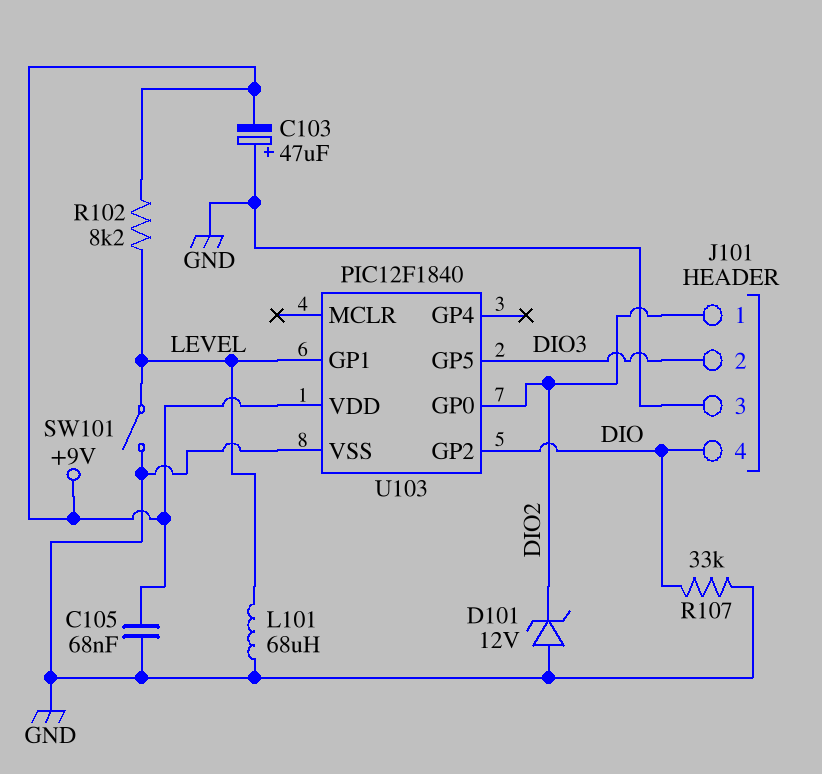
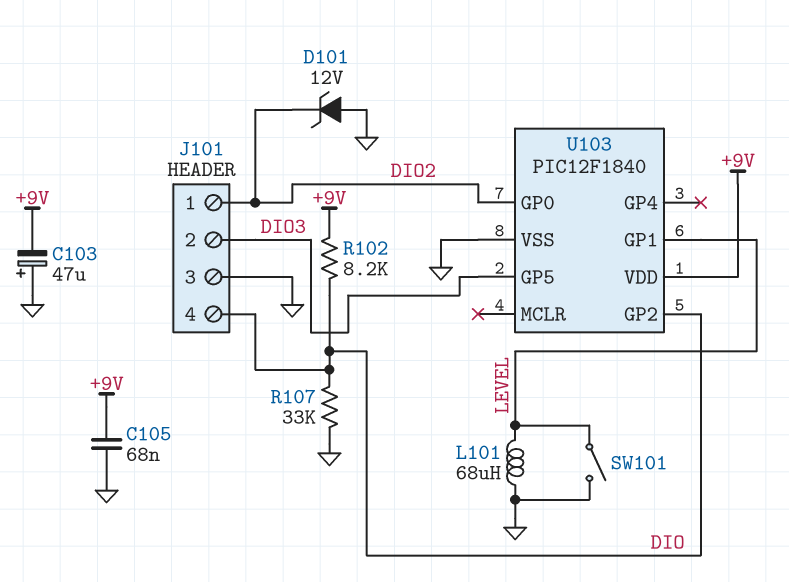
R102: 8.2k (+9V, LEVEL) -> 8.2k (+9V, DIO)

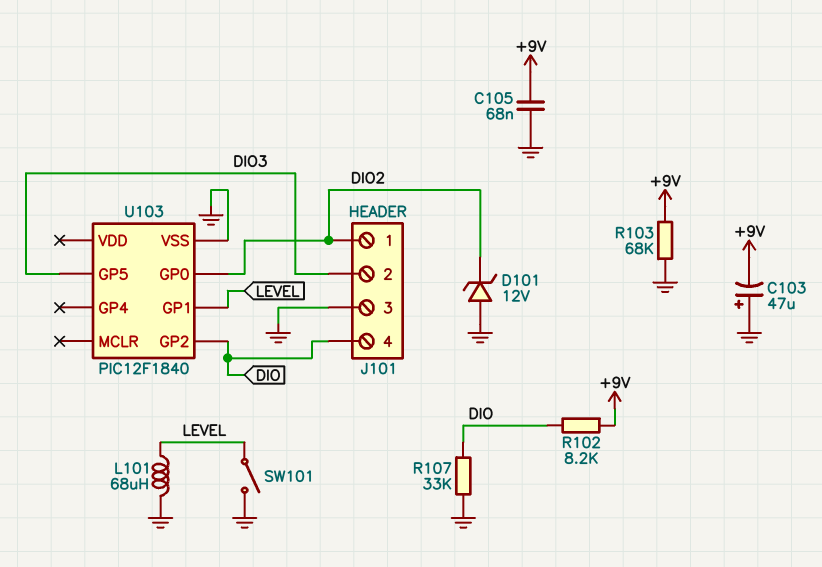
R103: none -> 68k (+9V, GND)
U103 pin VDD: +9V -> none

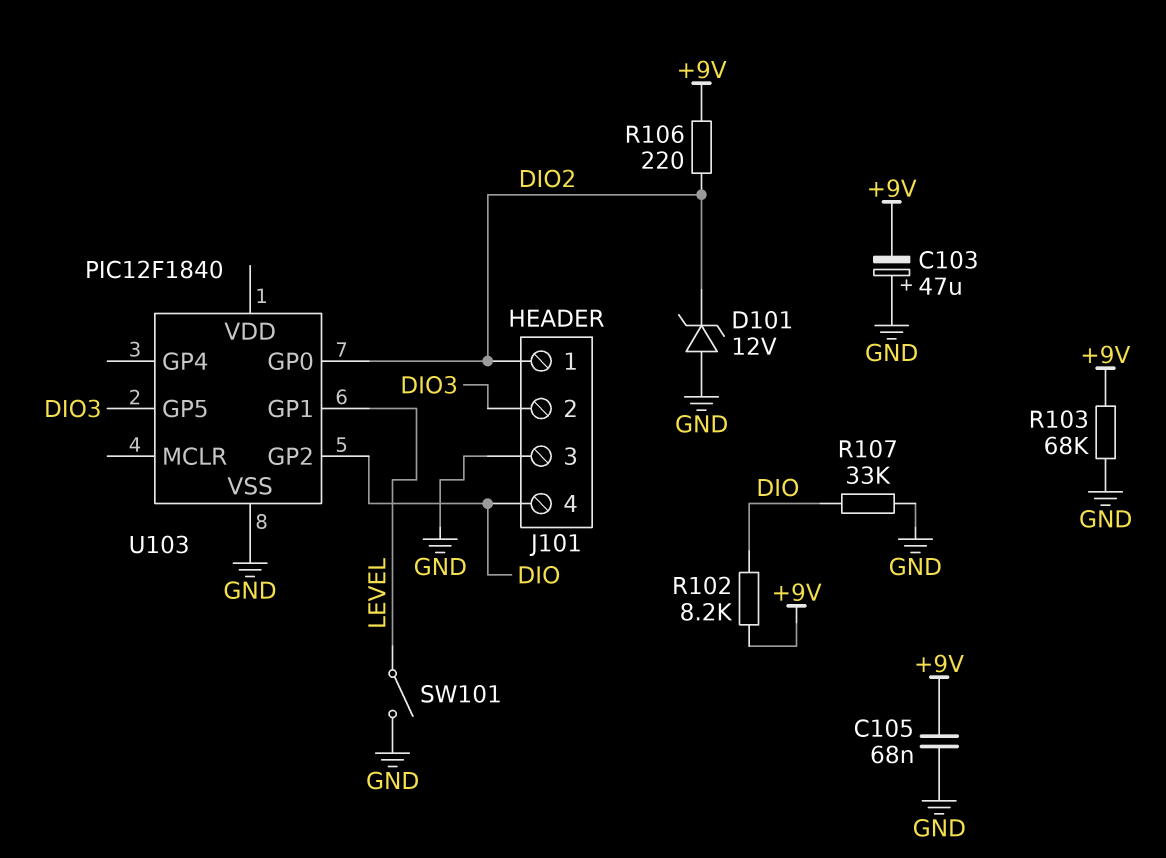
L101: 68uH (GND, LEVEL) -> none
R106: none -> 220 (+9V, DIO2)

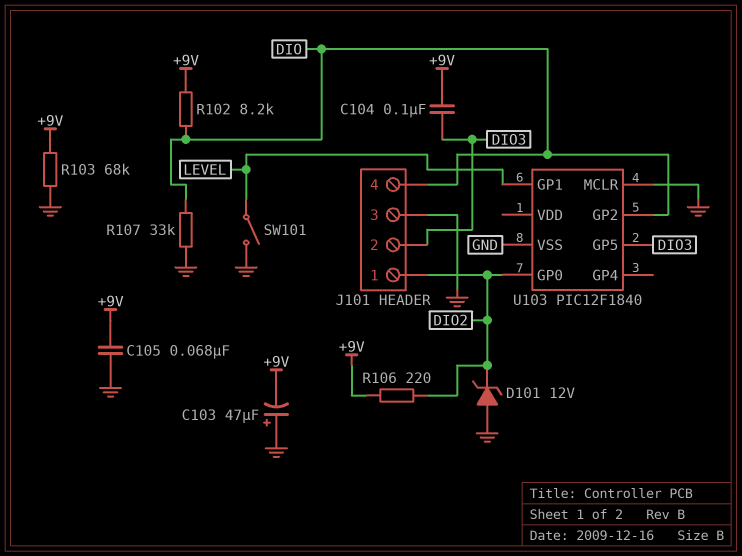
C104: none -> 100nF (+9V, DIO3)
U103 pin MCLR: none -> GND

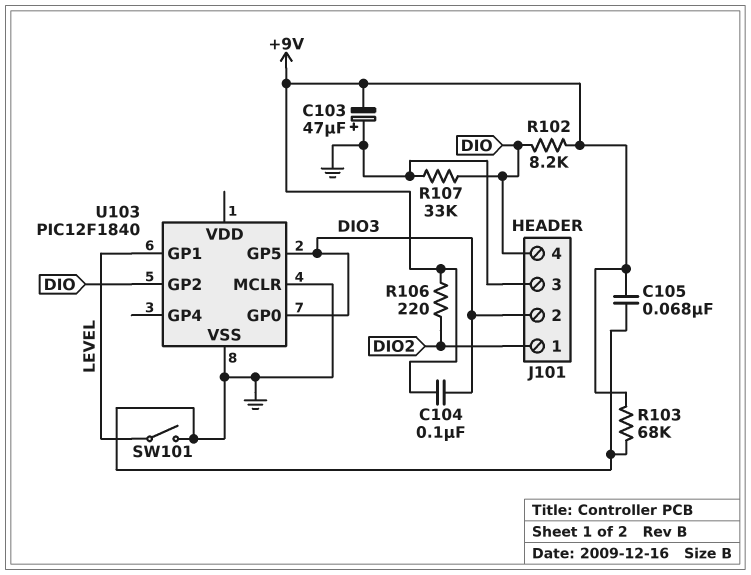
D101: zener 12V (A GND, K DIO2) -> none
U103 pin GP0: DIO2 -> DIO3

